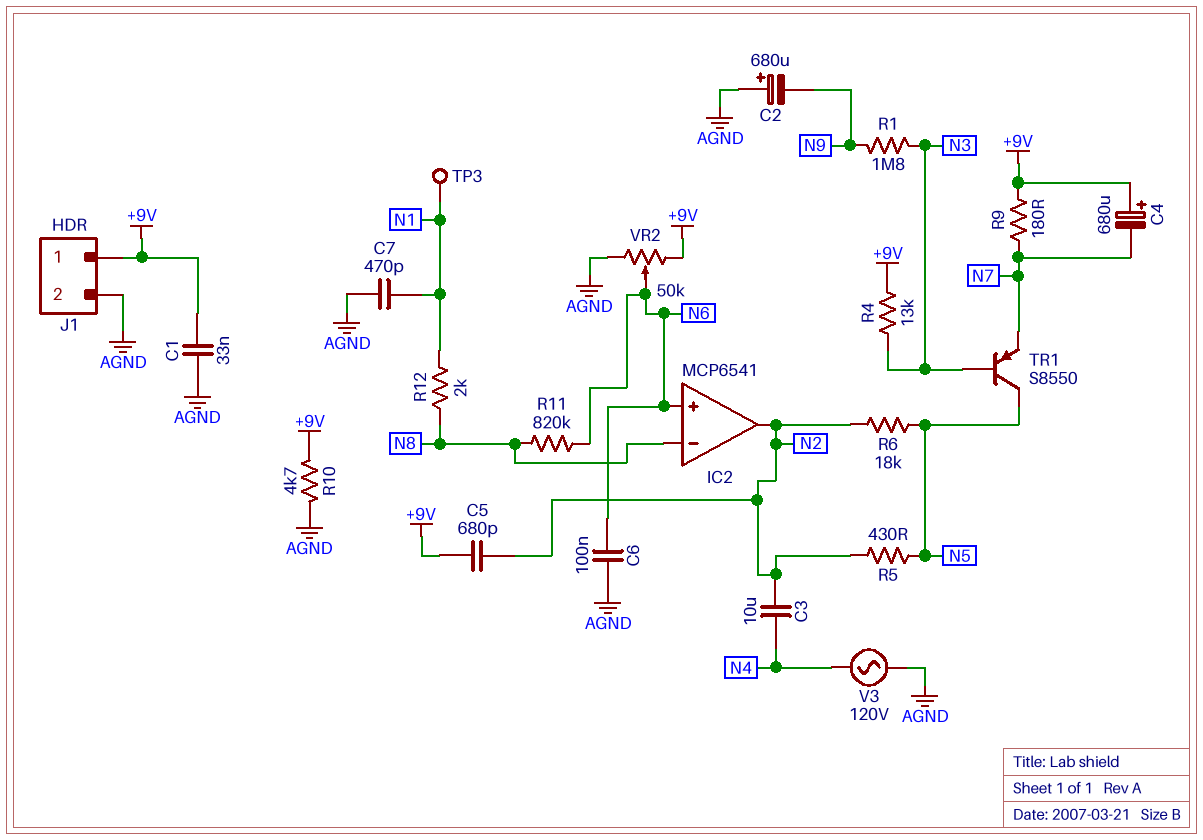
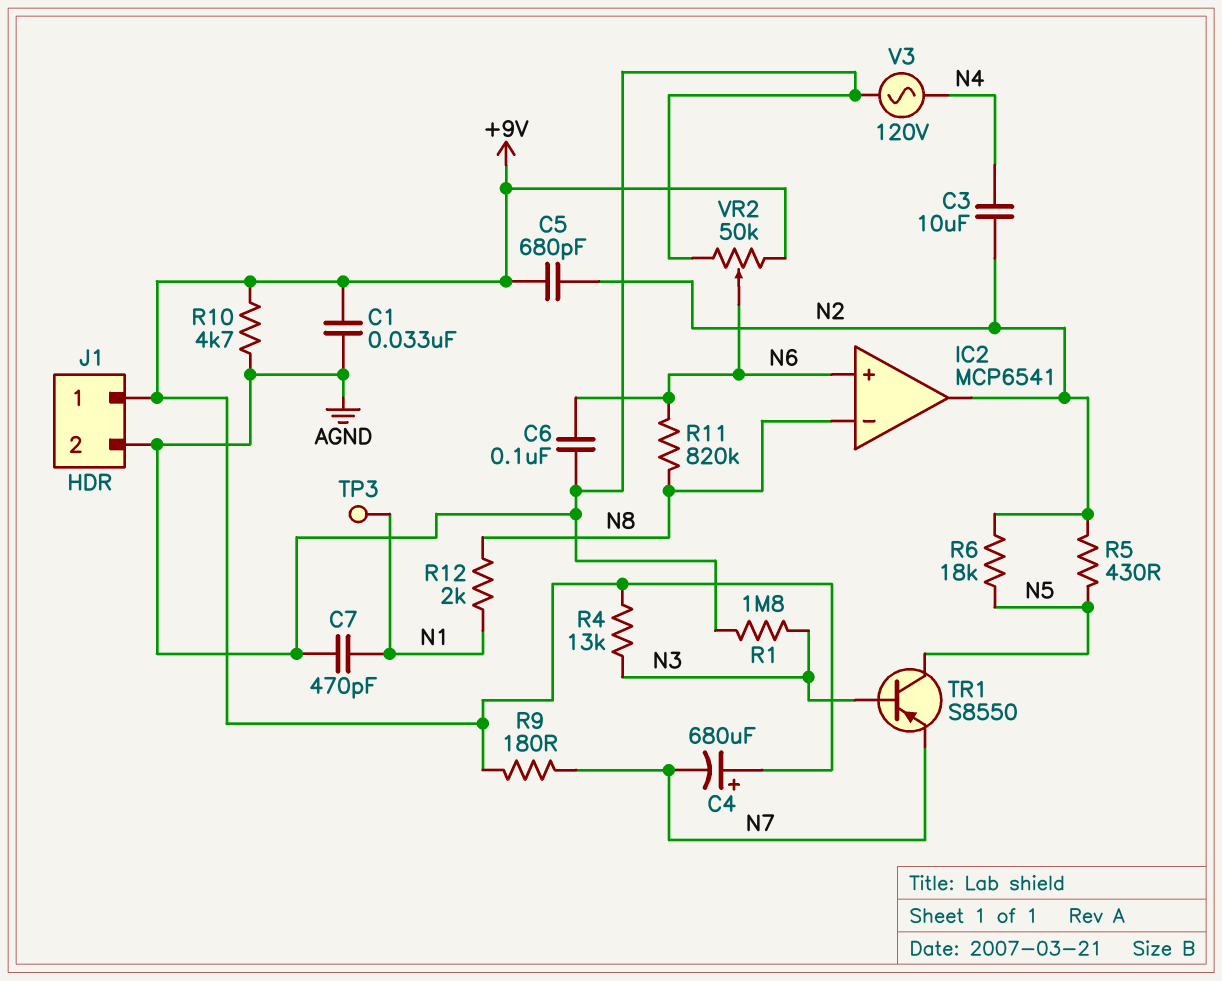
C2: 680uF (plus AGND, minus N9) -> none
R1: 1.8M (N3, N9) -> 1.8M (AGND, N3)

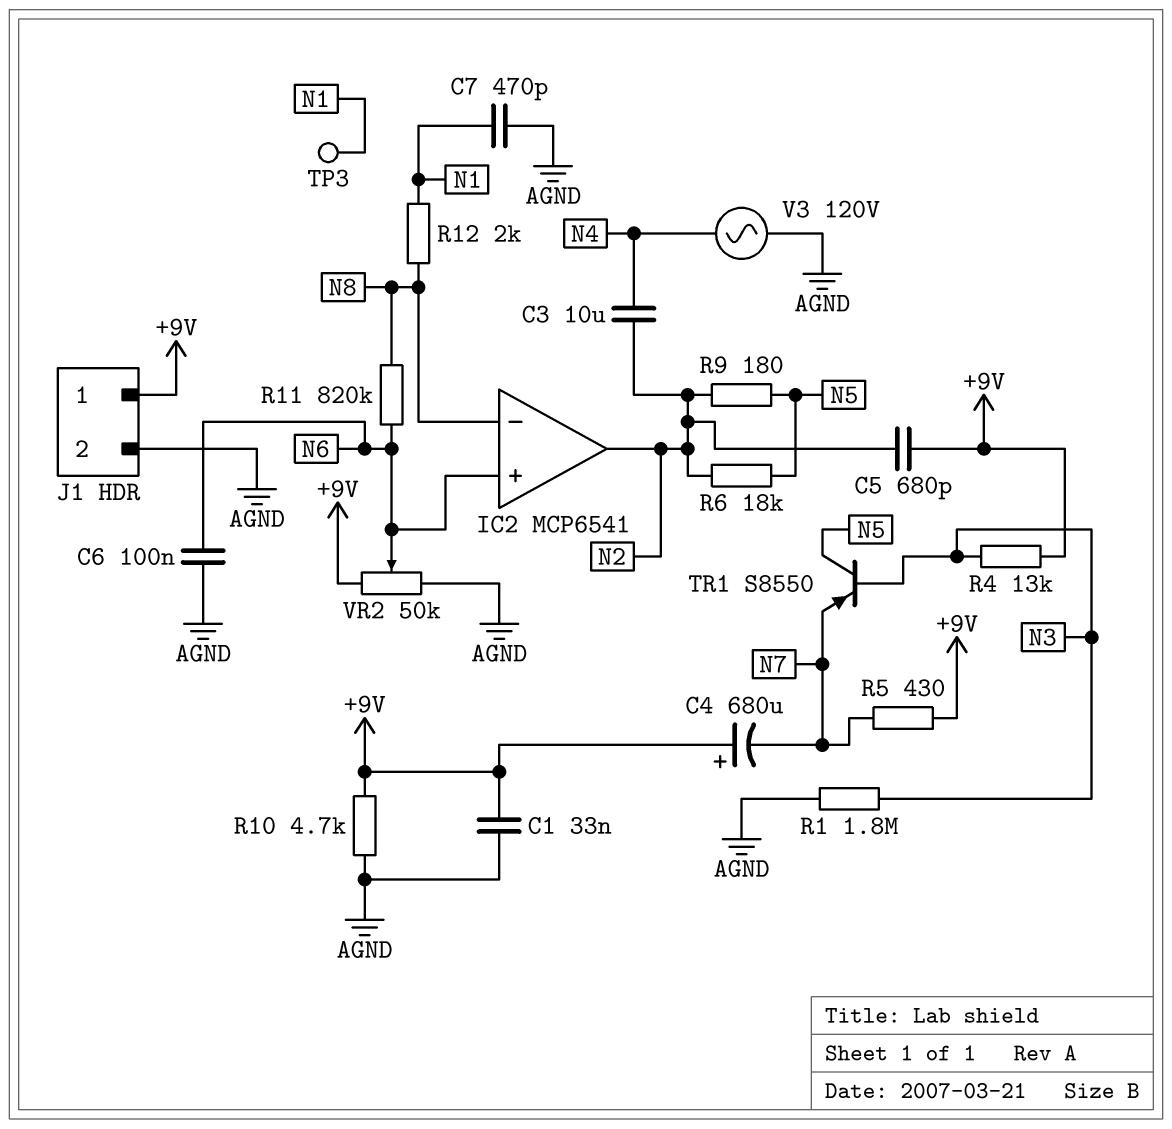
R5: 430 (N2, N5) -> 430 (+9V, N7)
R9: 180 (+9V, N7) -> 180 (N2, N5)

